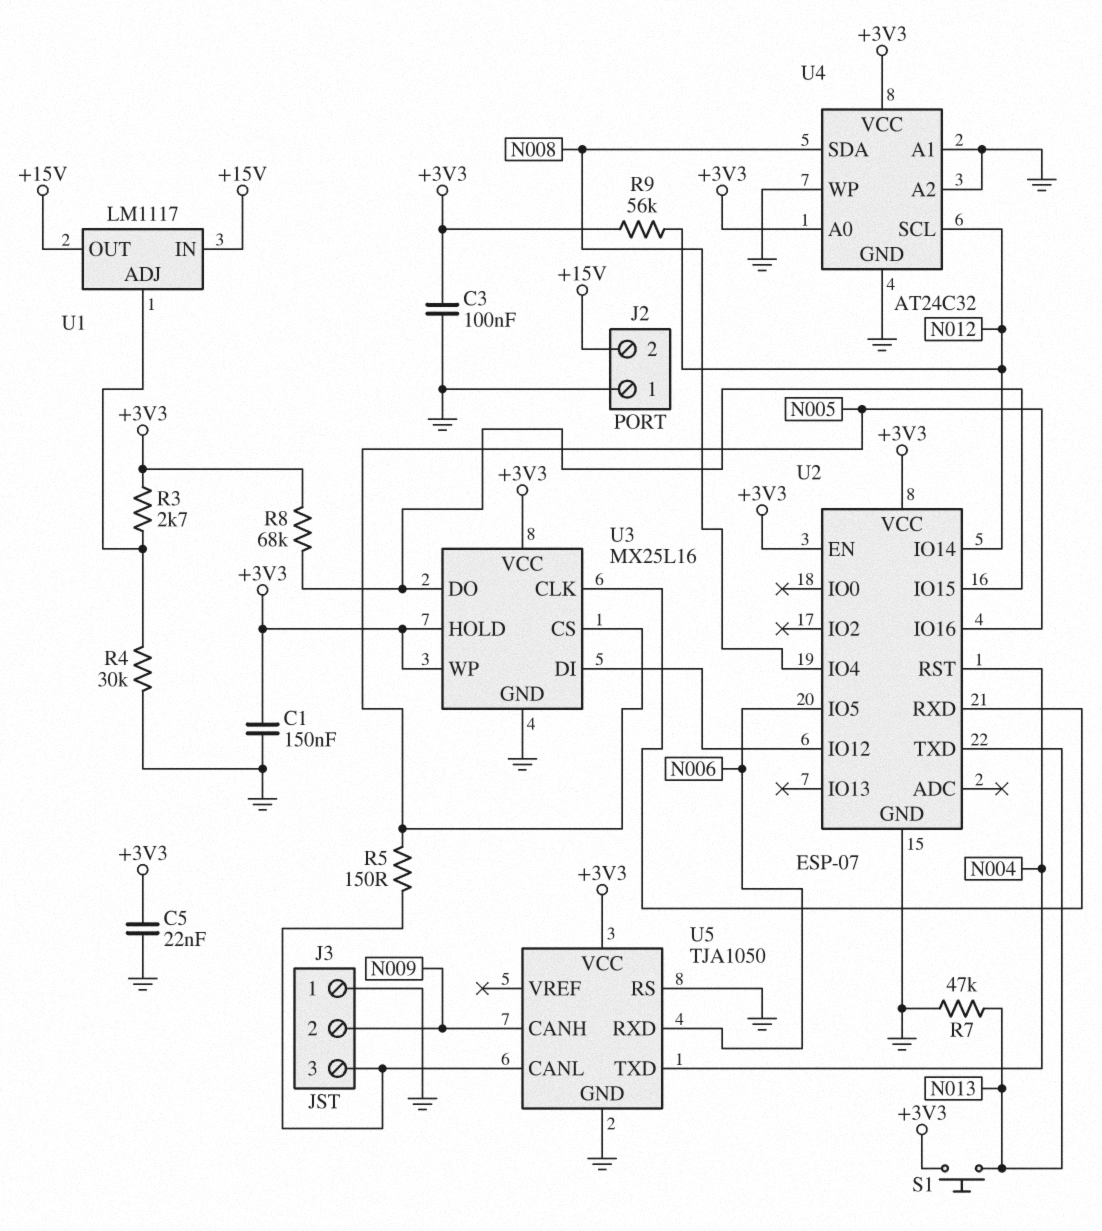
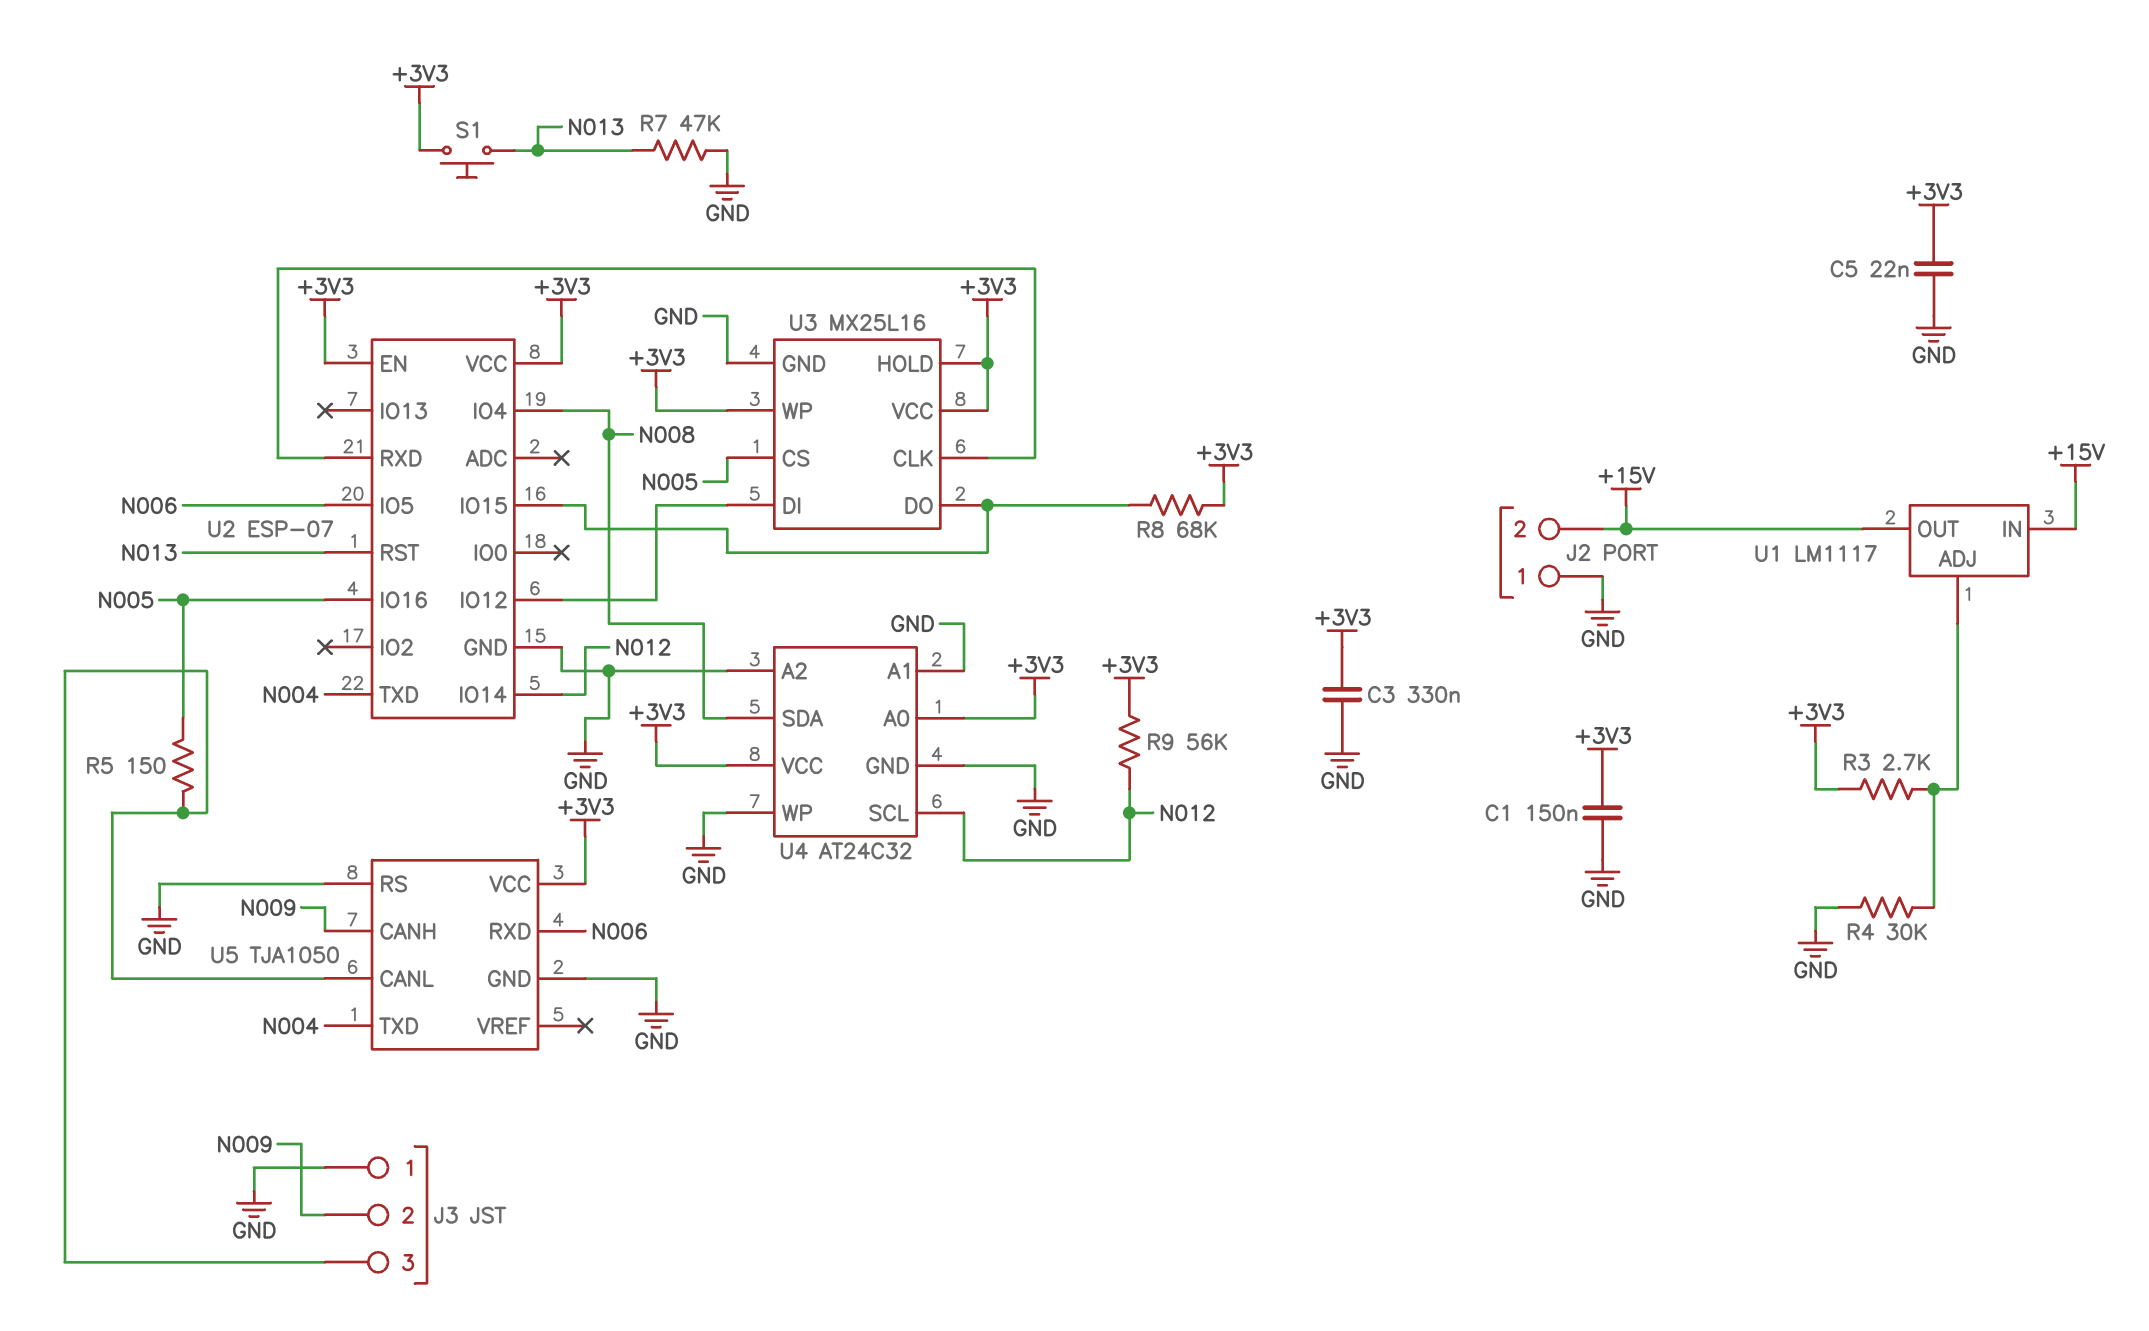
C3: 100nF (+3V3, GND) -> 330nF (+3V3, GND)
U2 pin RST: N004 -> N013
U2 pin TXD: N013 -> N004

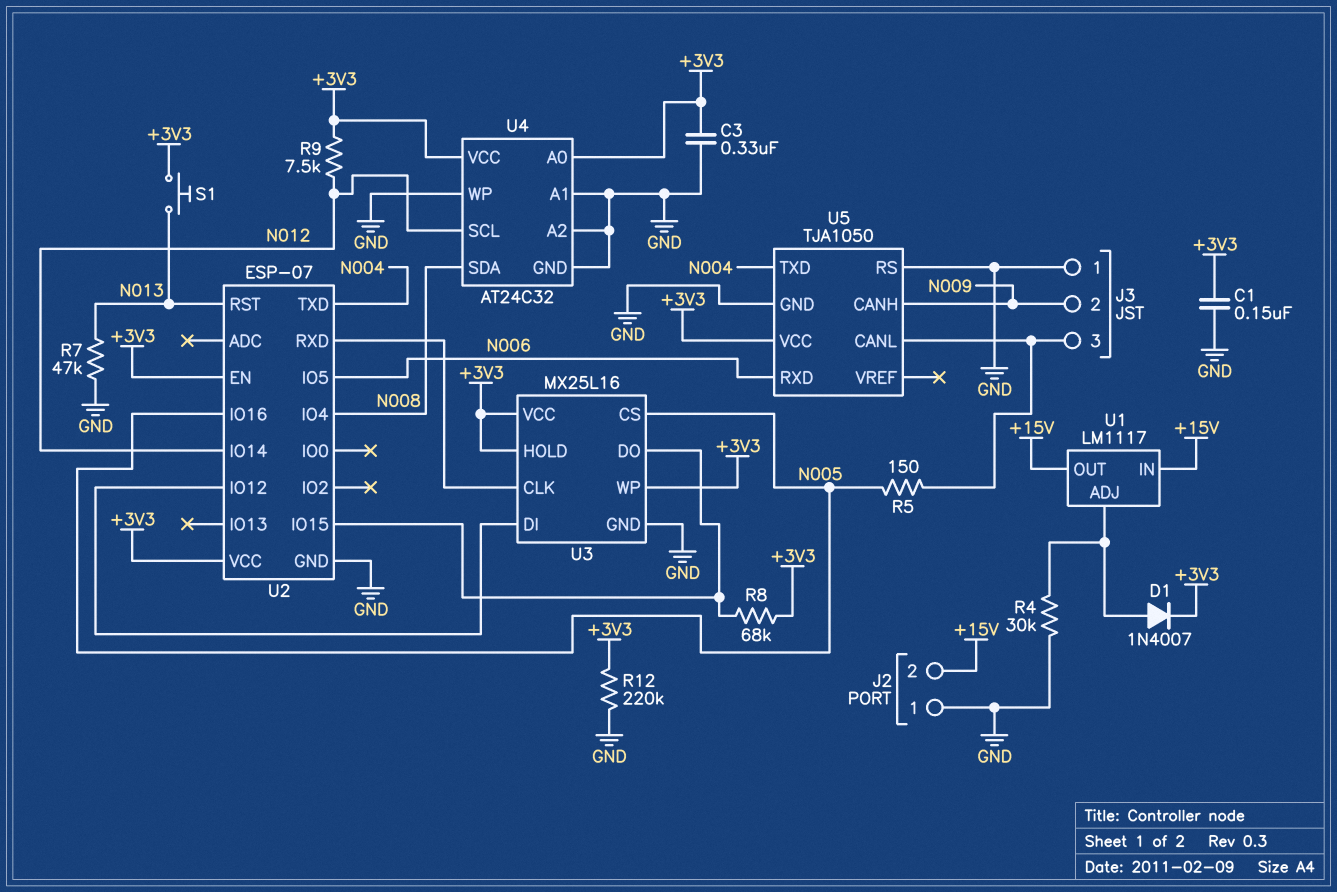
C5: 22nF (+3V3, GND) -> none
D1: none -> diode 1N4007 (A U1/ADJ, K +3V3)
R3: 2.7k (+3V3, U1/ADJ) -> none
R9: 56k (+3V3, N012) -> 7.5k (+3V3, N012)
R12: none -> 220k (+3V3, GND)

